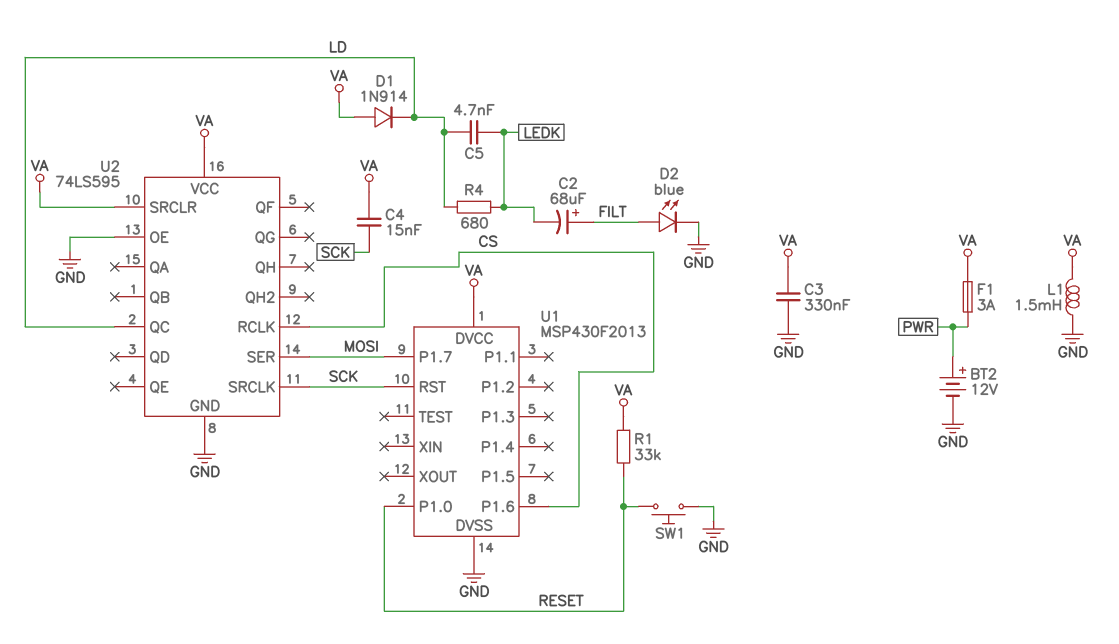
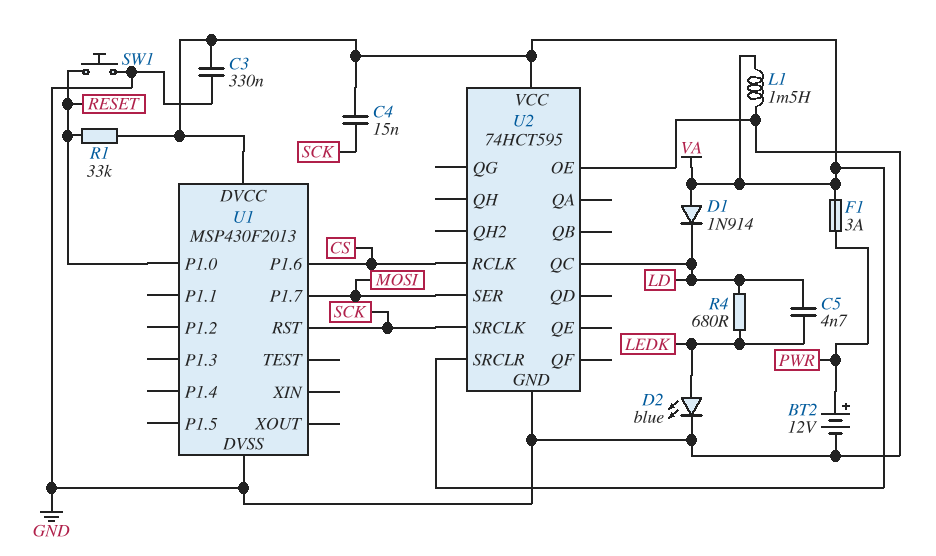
C2: 68uF (plus FILT, minus LEDK) -> none
D2: LED blue (A FILT, K GND) -> LED blue (A LEDK, K GND)
U2: 74LS595 -> 74HCT595

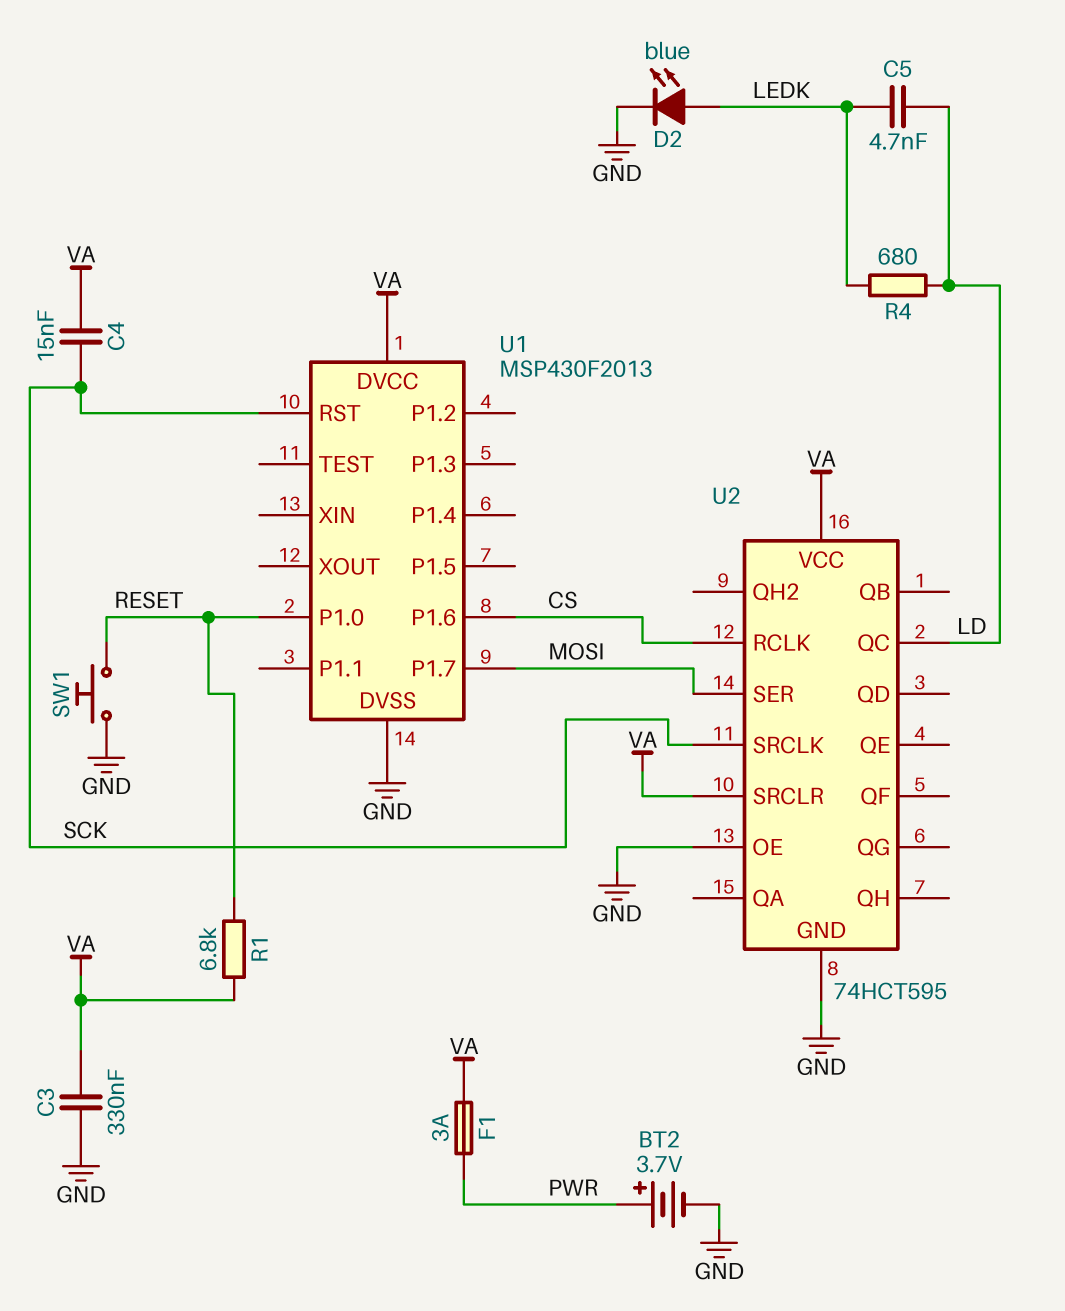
BT2: 12V (plus PWR, minus GND) -> 3.7V (plus PWR, minus GND)
D1: diode 1N914 (A VA, K LD) -> none
L1: 1.5mH (GND, VA) -> none
R1: 33k (RESET, VA) -> 6.8k (RESET, VA)

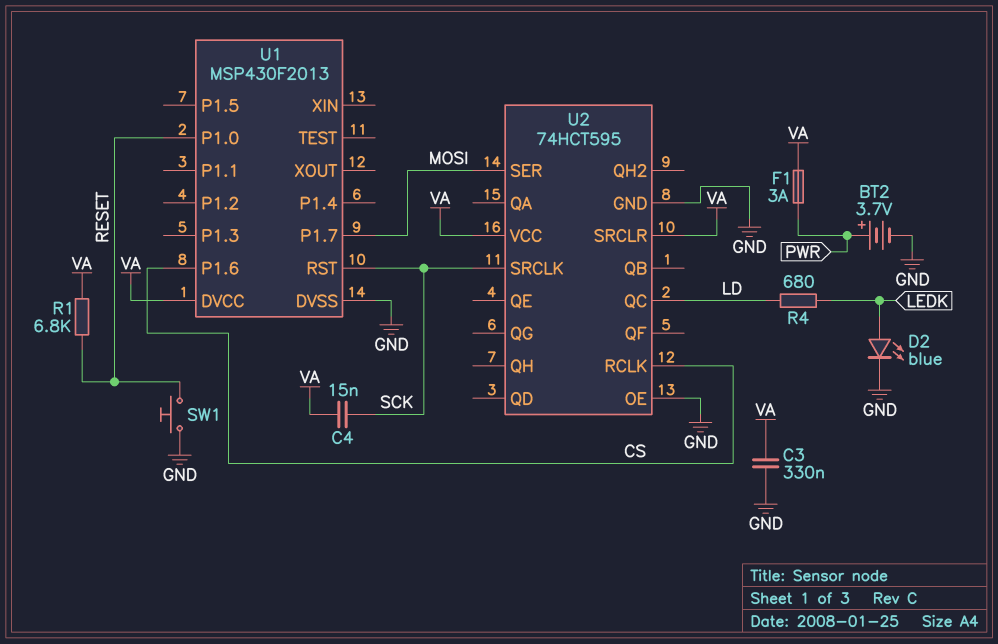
C5: 4.7nF (LD, LEDK) -> none

